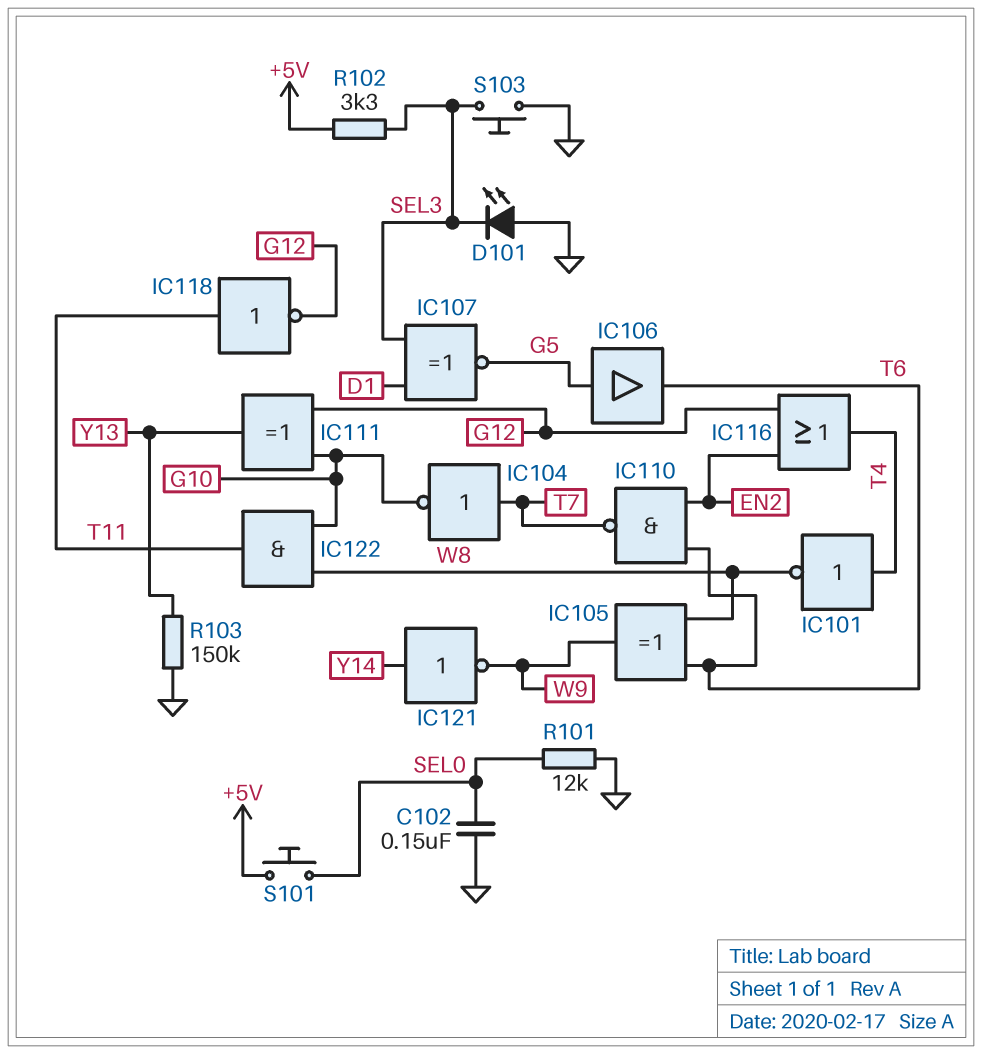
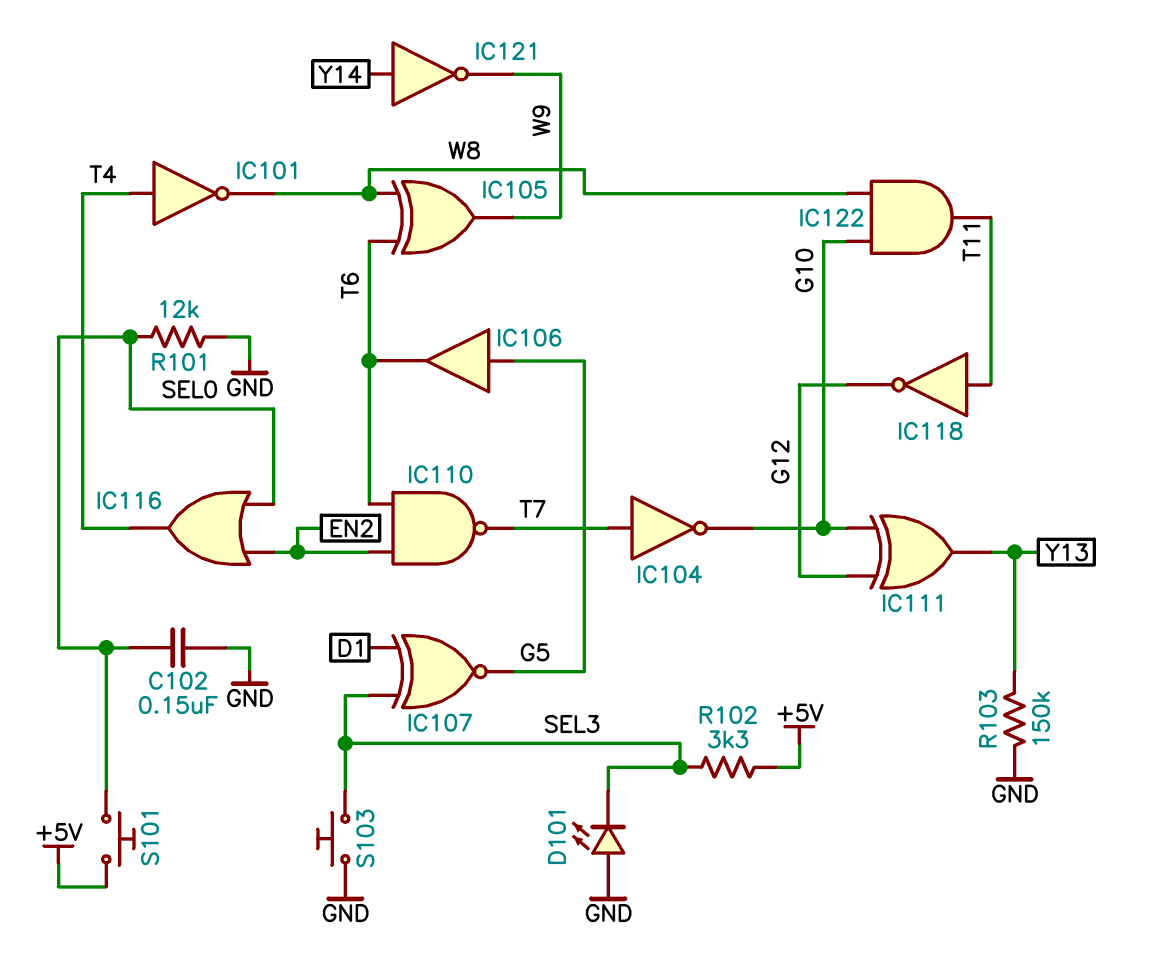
IC116: OR (in EN2, in G12, out T4) -> OR (in EN2, in SEL0, out T4)

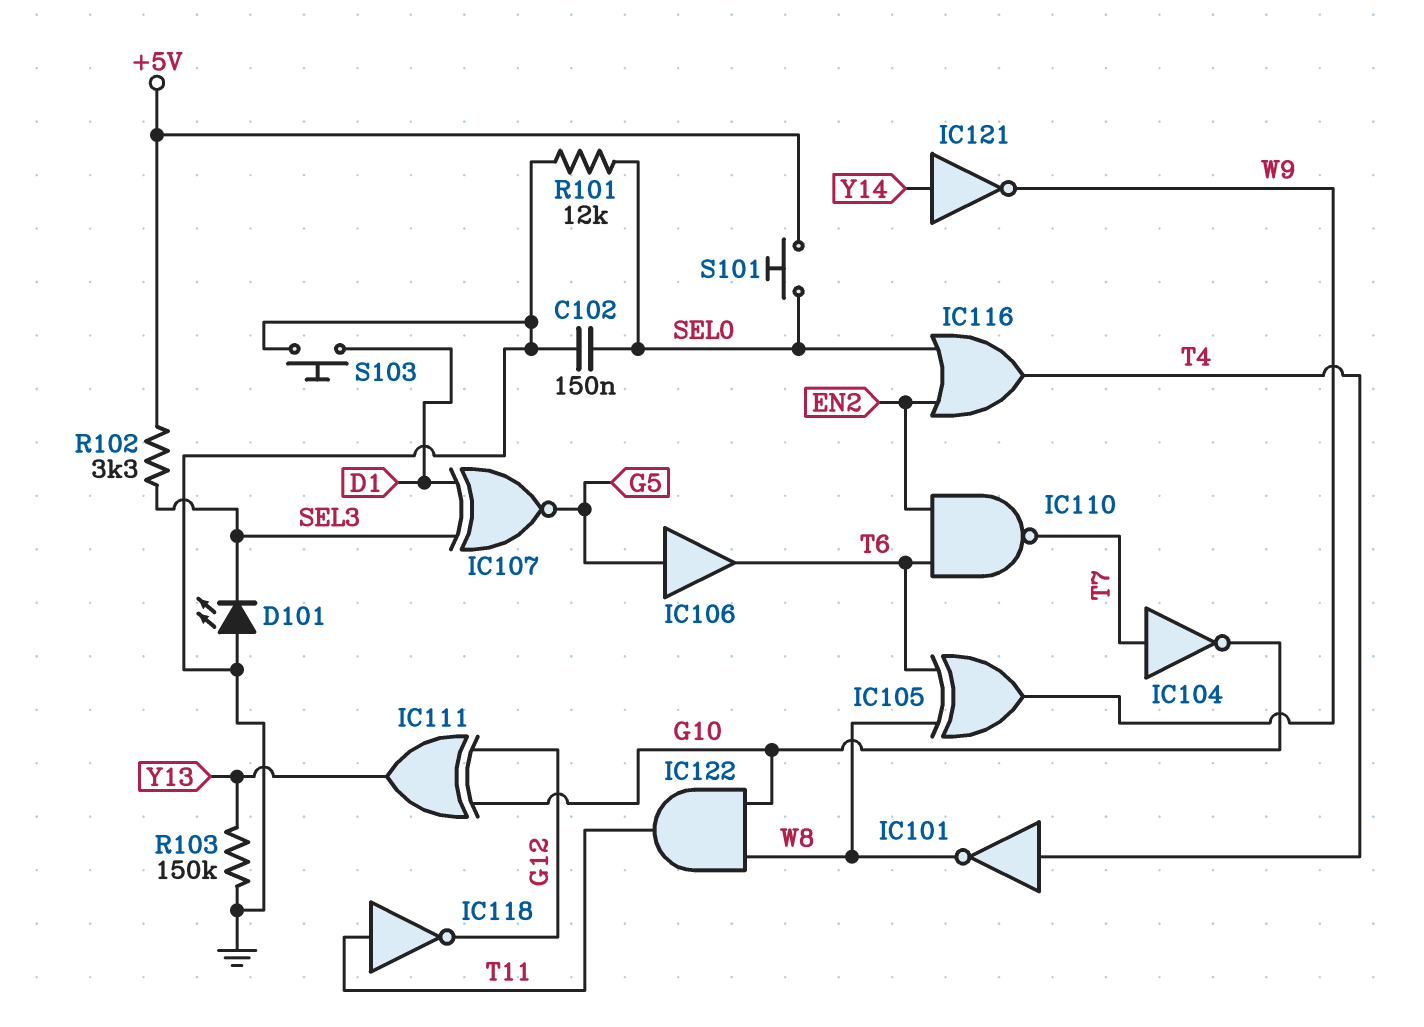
S103: button (GND, SEL3) -> button (D1, GND)

